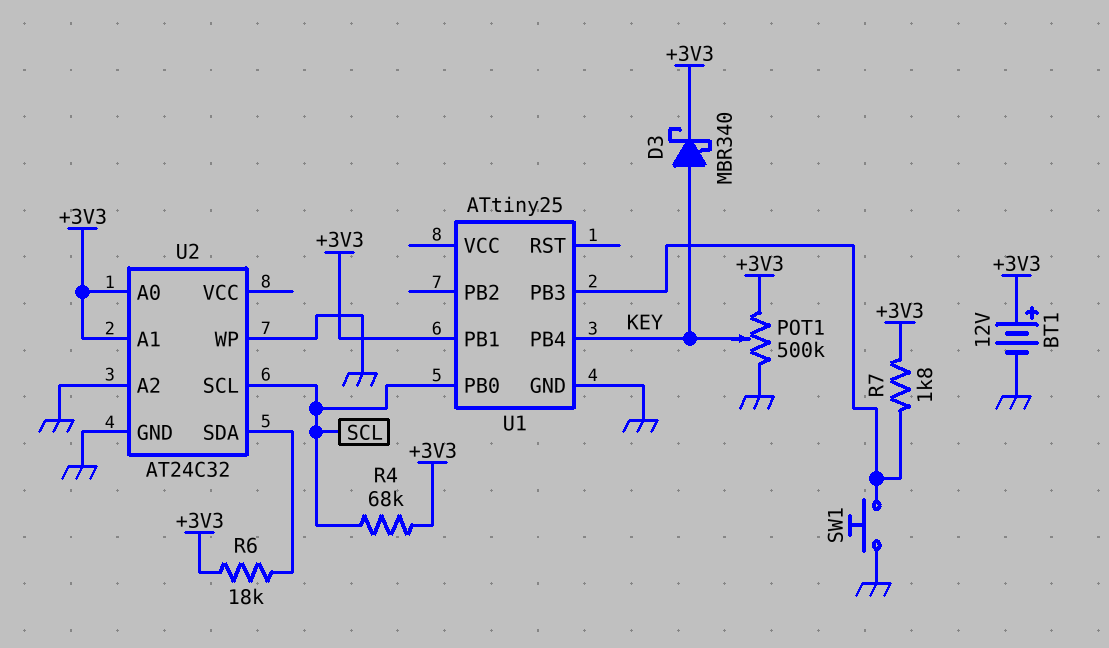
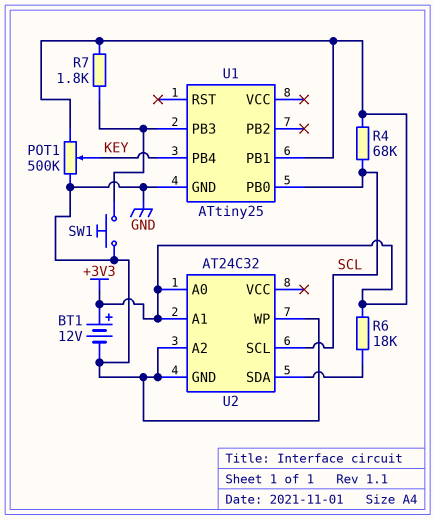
D3: schottky MBR340 (A KEY, K +3V3) -> none

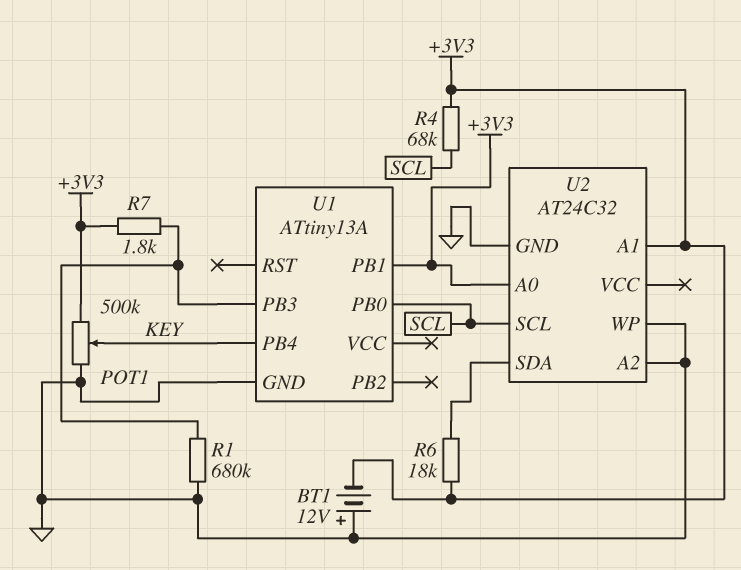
BT1: 12V (plus +3V3, minus GND) -> 12V (plus GND, minus +3V3)
R1: none -> 680k (GND, U1/PB3)
SW1: button (GND, U1/PB3) -> none
U1: ATtiny25 -> ATtiny13A

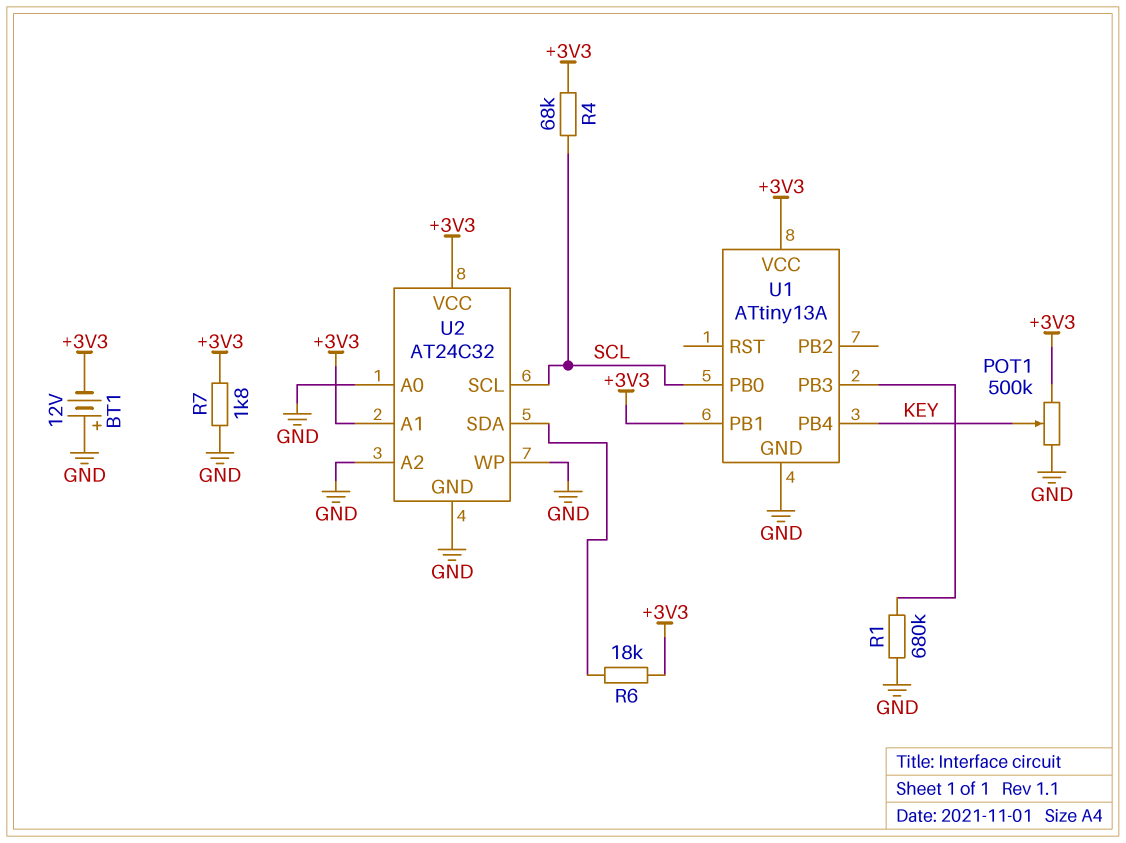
R7: 1.8k (+3V3, U1/PB3) -> 1.8k (+3V3, GND)
U1 pin VCC: none -> +3V3
U2 pin A0: +3V3 -> GND
U2 pin VCC: none -> +3V3

